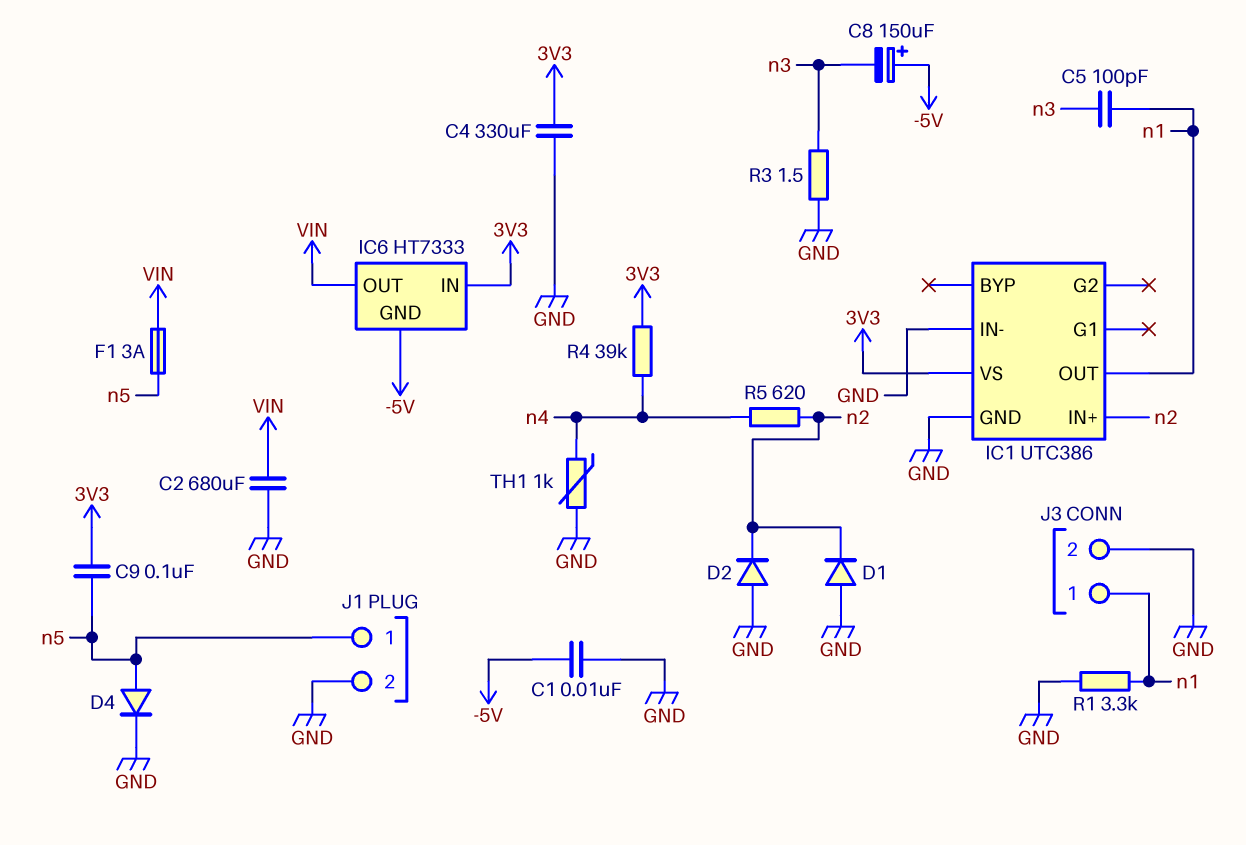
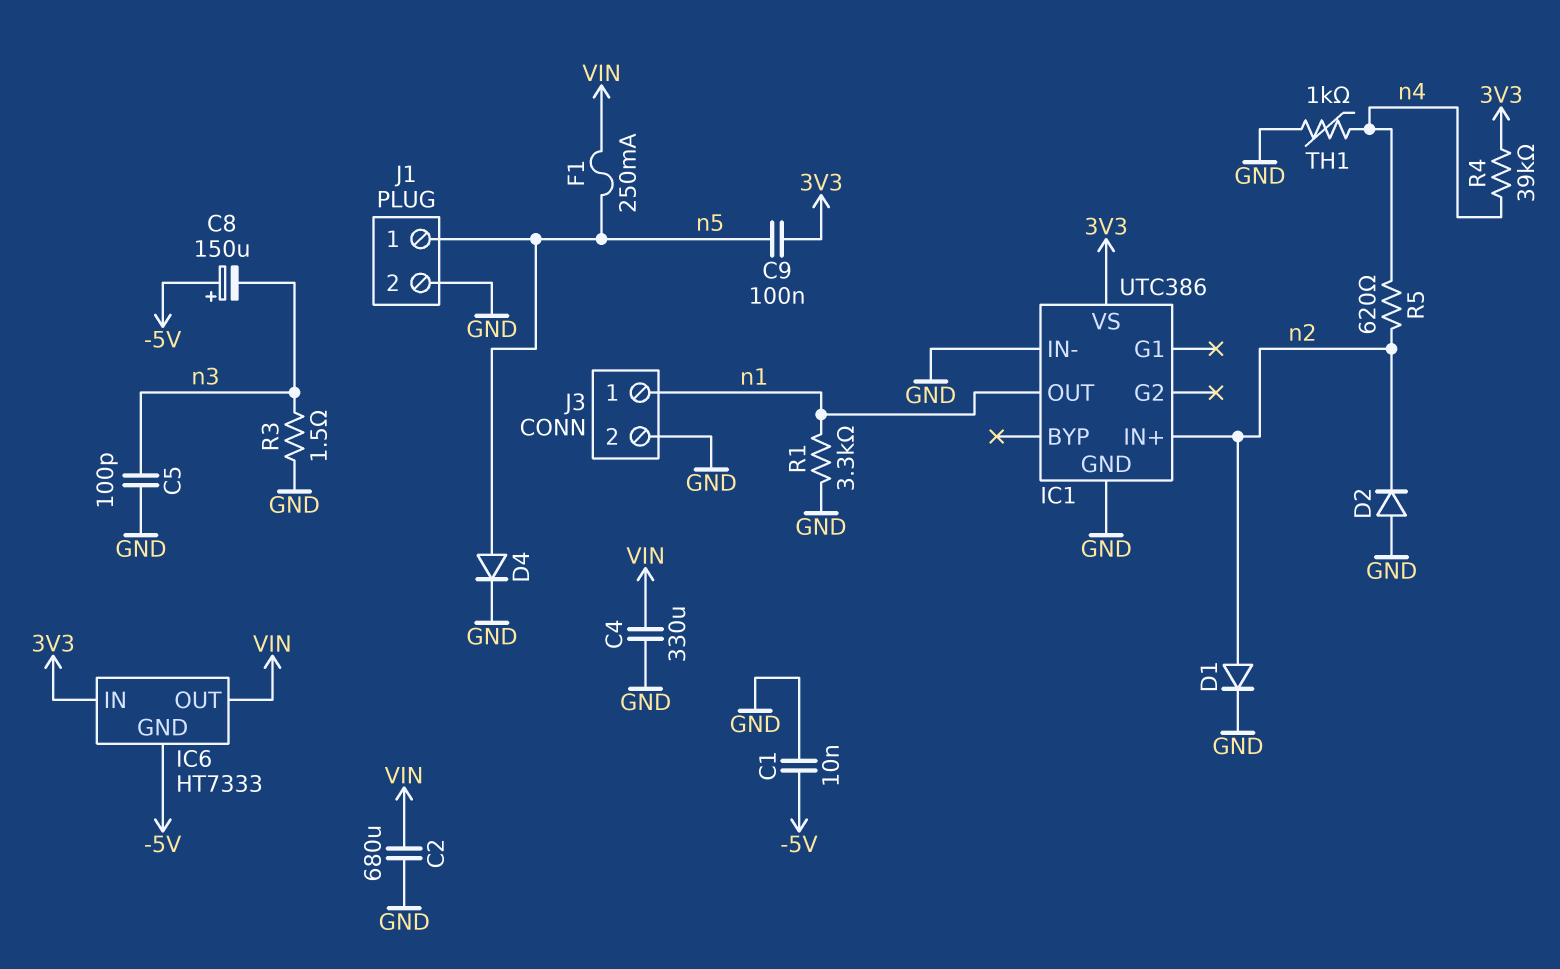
C4: 330uF (3V3, GND) -> 330uF (GND, VIN)
C5: 100pF (n1, n3) -> 100pF (GND, n3)
D1: diode (A GND, K n2) -> diode (A n2, K GND)
F1: 3A (VIN, n5) -> 250mA (VIN, n5)

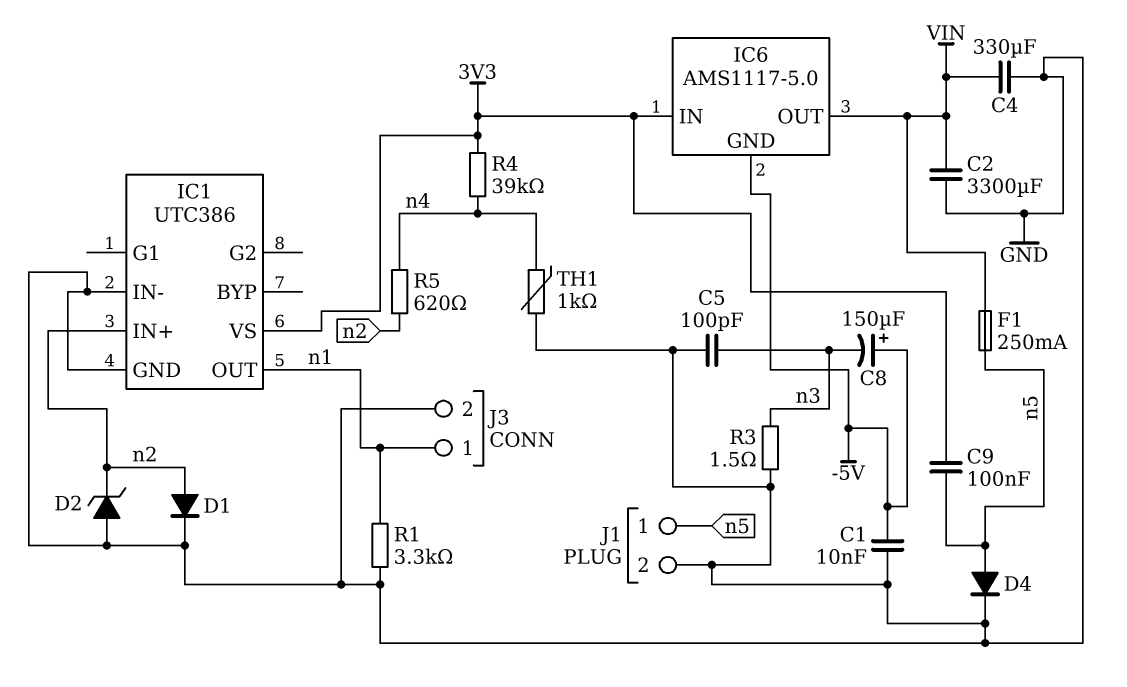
C2: 680uF (GND, VIN) -> 3300uF (GND, VIN)
D2: diode (A GND, K n2) -> zener (A GND, K n2)
IC6: HT7333 -> AMS1117-5.0

